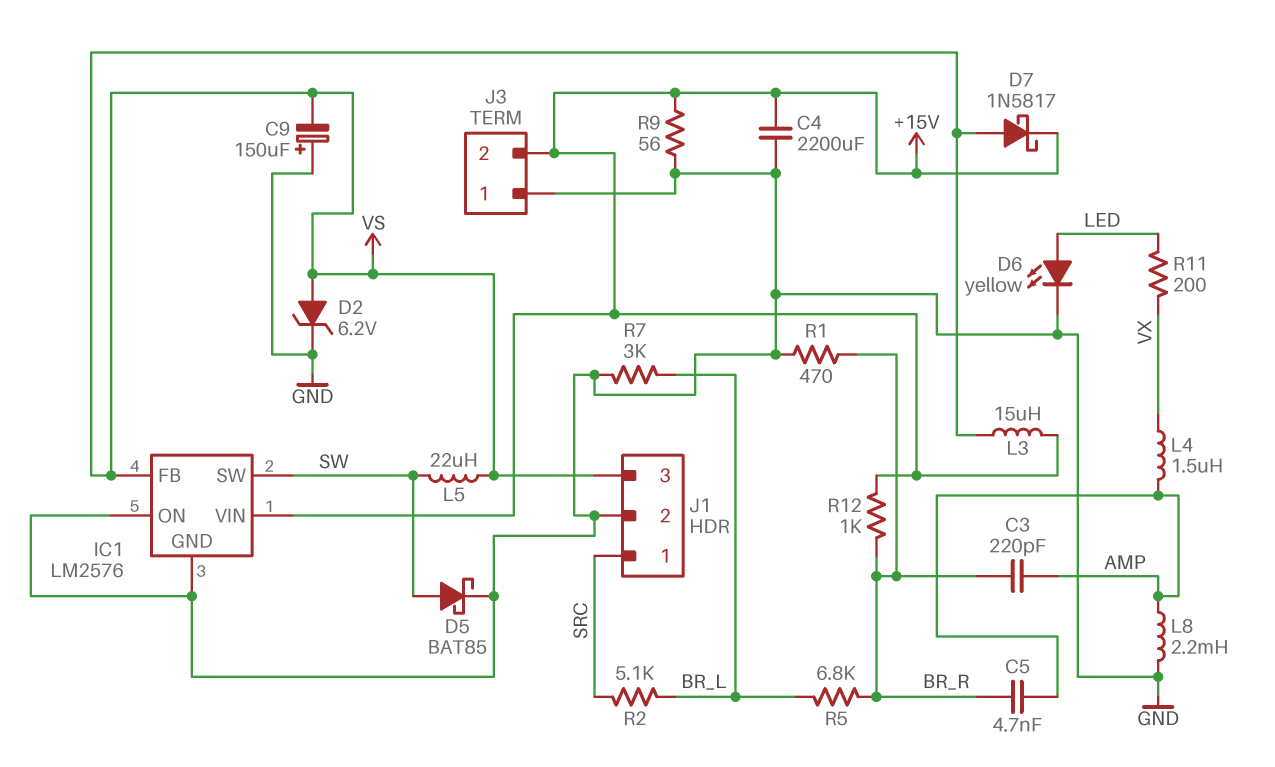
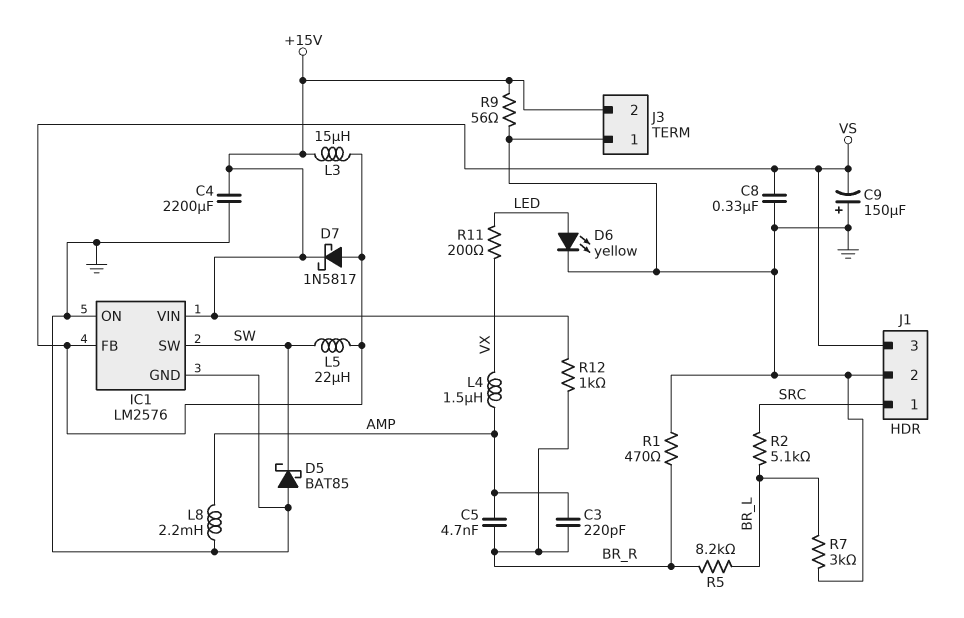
C8: none -> 330nF (GND, VS)
D2: zener 6.2V (A VS, K GND) -> none
D5: schottky BAT85 (A SW, K GND) -> schottky BAT85 (A GND, K SW)
R5: 6.8k (BR_L, BR_R) -> 8.2k (BR_L, BR_R)

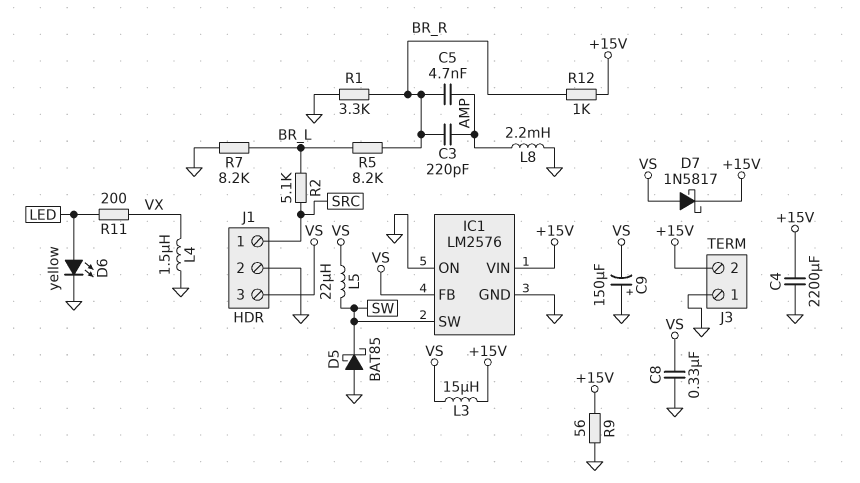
L4: 1.5uH (AMP, VX) -> 1.5uH (GND, VX)
R1: 470 (BR_R, GND) -> 3.3k (BR_R, GND)
R7: 3k (BR_L, GND) -> 8.2k (BR_L, GND)

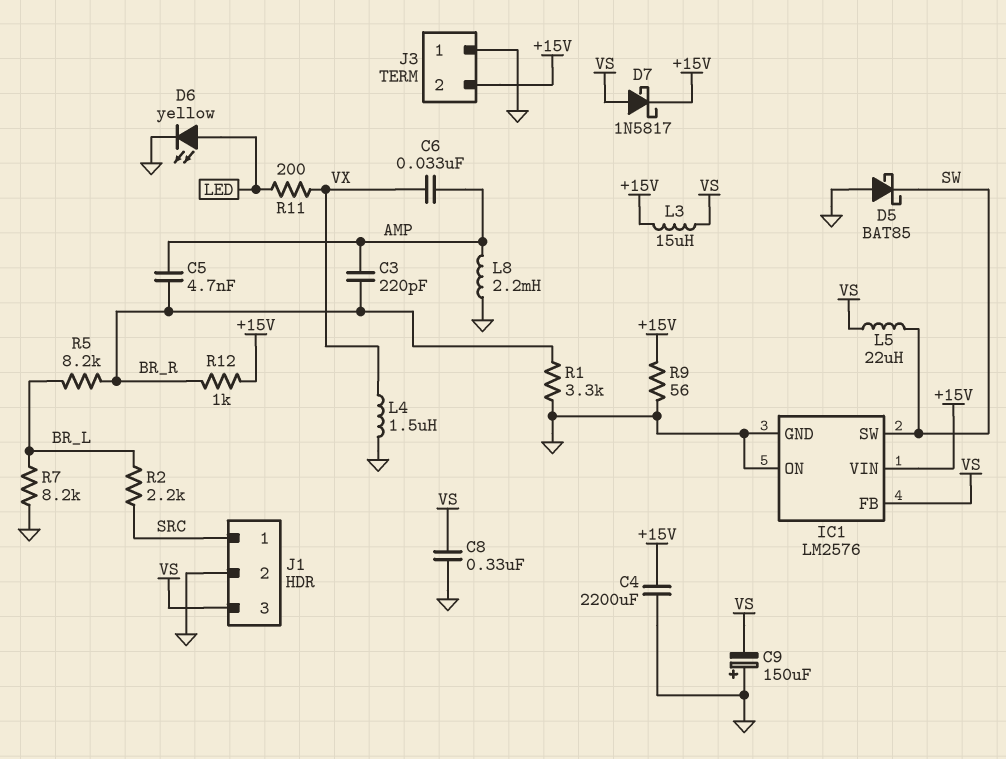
C6: none -> 33nF (AMP, VX)
R2: 5.1k (BR_L, SRC) -> 2.2k (BR_L, SRC)

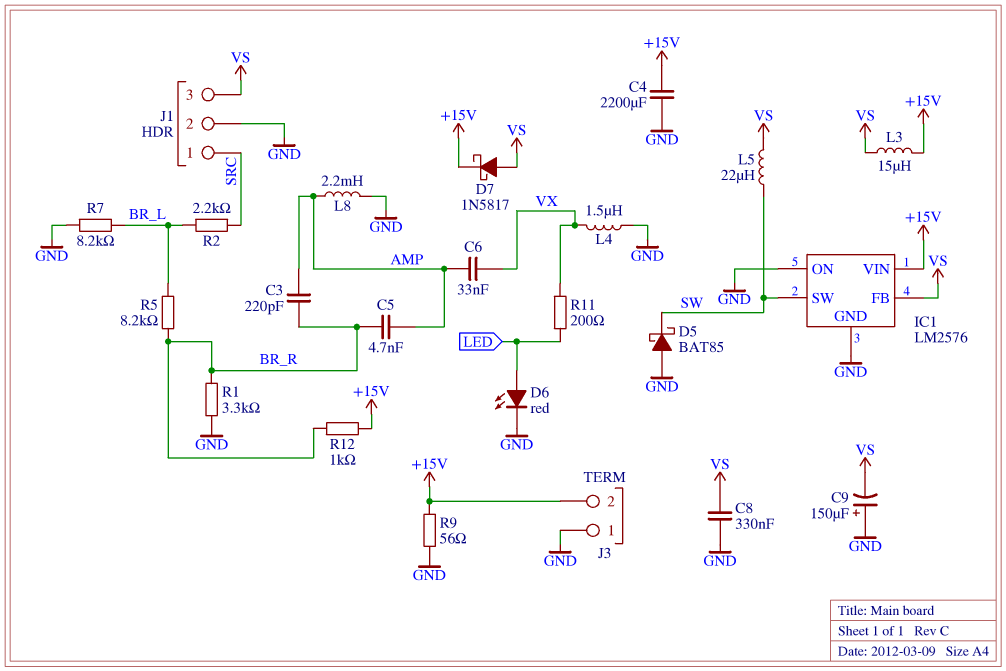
D6: LED yellow (A LED, K GND) -> LED red (A LED, K GND)

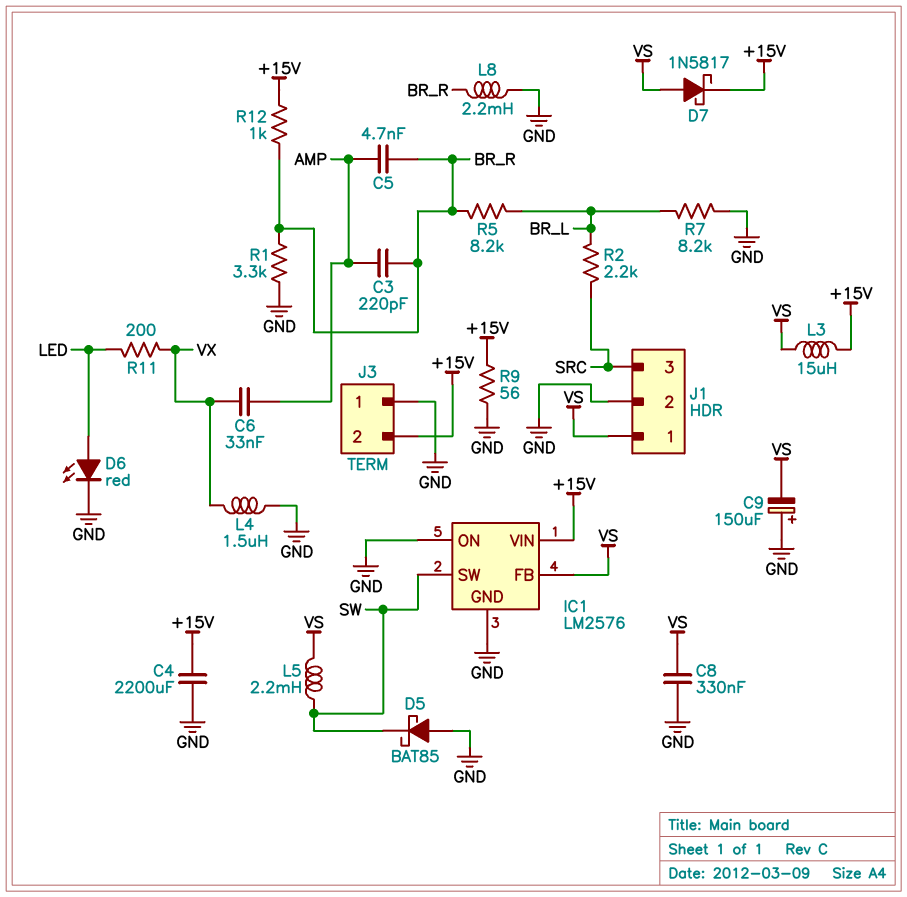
J1 pin 1: SRC -> VS
J1 pin 3: VS -> SRC
L5: 22uH (SW, VS) -> 2.2mH (SW, VS)
L8: 2.2mH (AMP, GND) -> 2.2mH (BR_R, GND)

